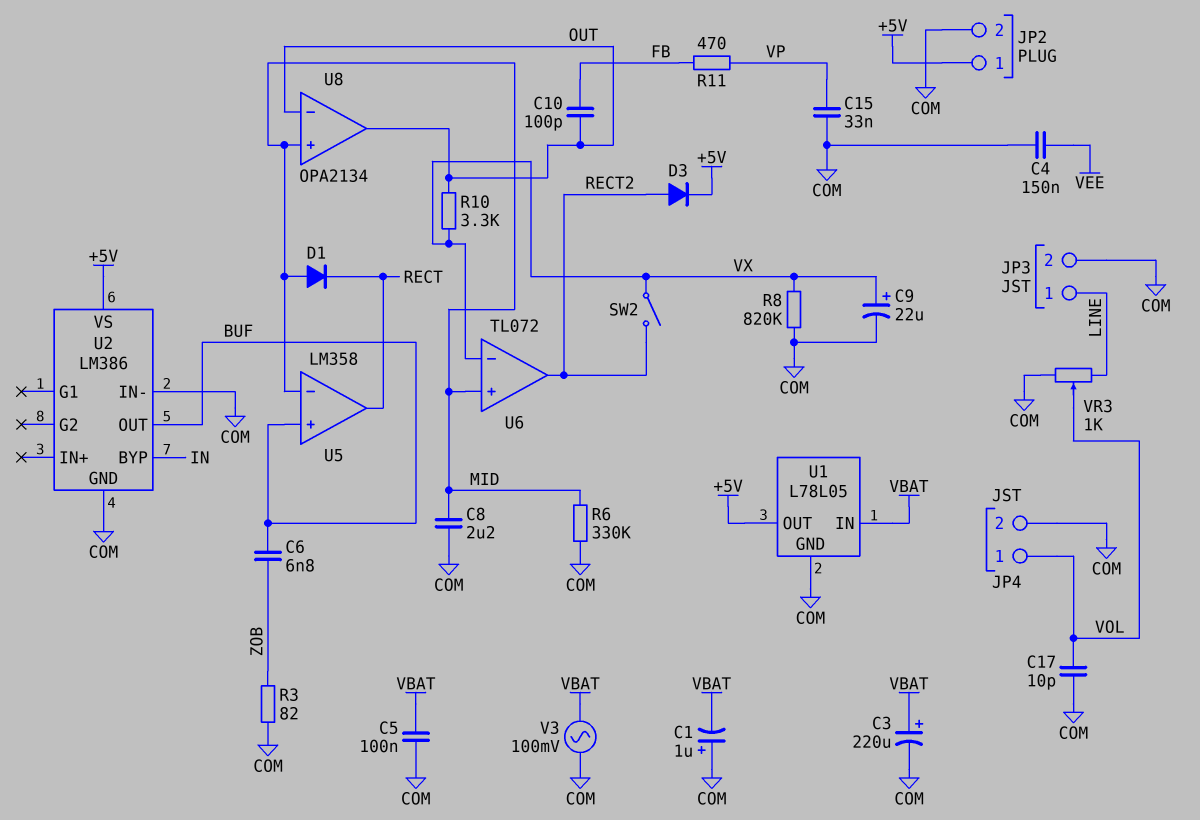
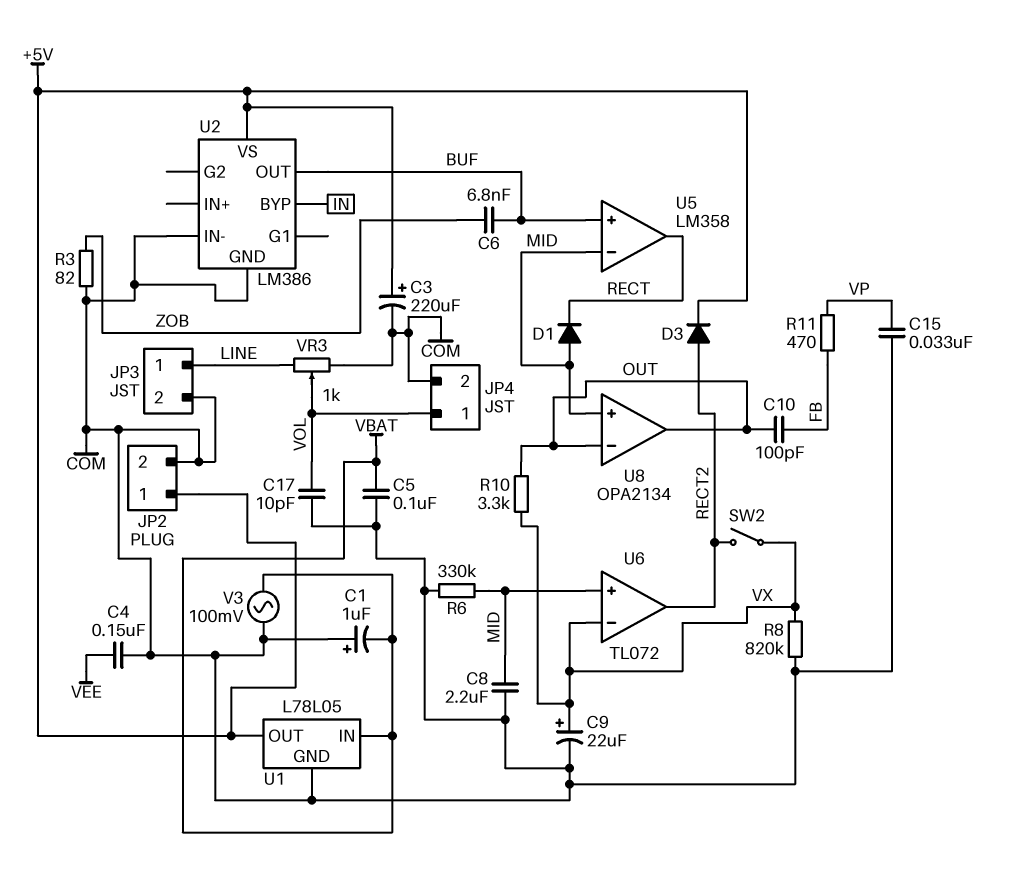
C3: 220uF (plus VBAT, minus COM) -> 220uF (plus +5V, minus COM)

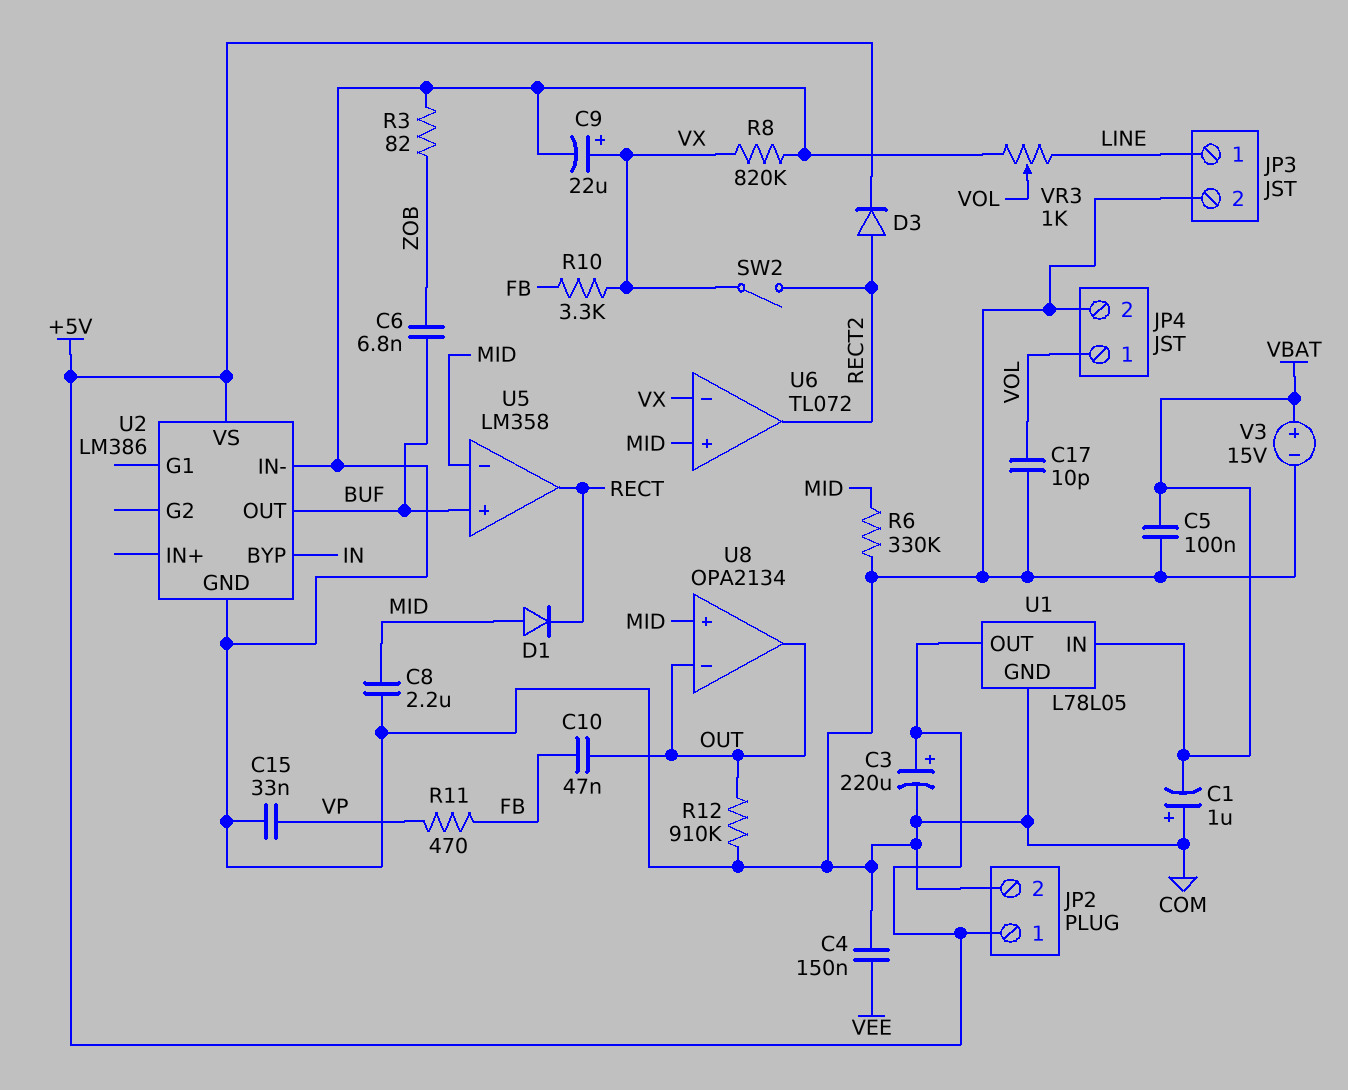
C10: 100pF (FB, OUT) -> 47nF (FB, OUT)
R10: 3.3k (OUT, VX) -> 3.3k (FB, VX)
R12: none -> 910k (COM, OUT)
V3: AC 100mV (COM, VBAT) -> 15V (plus VBAT, minus COM)

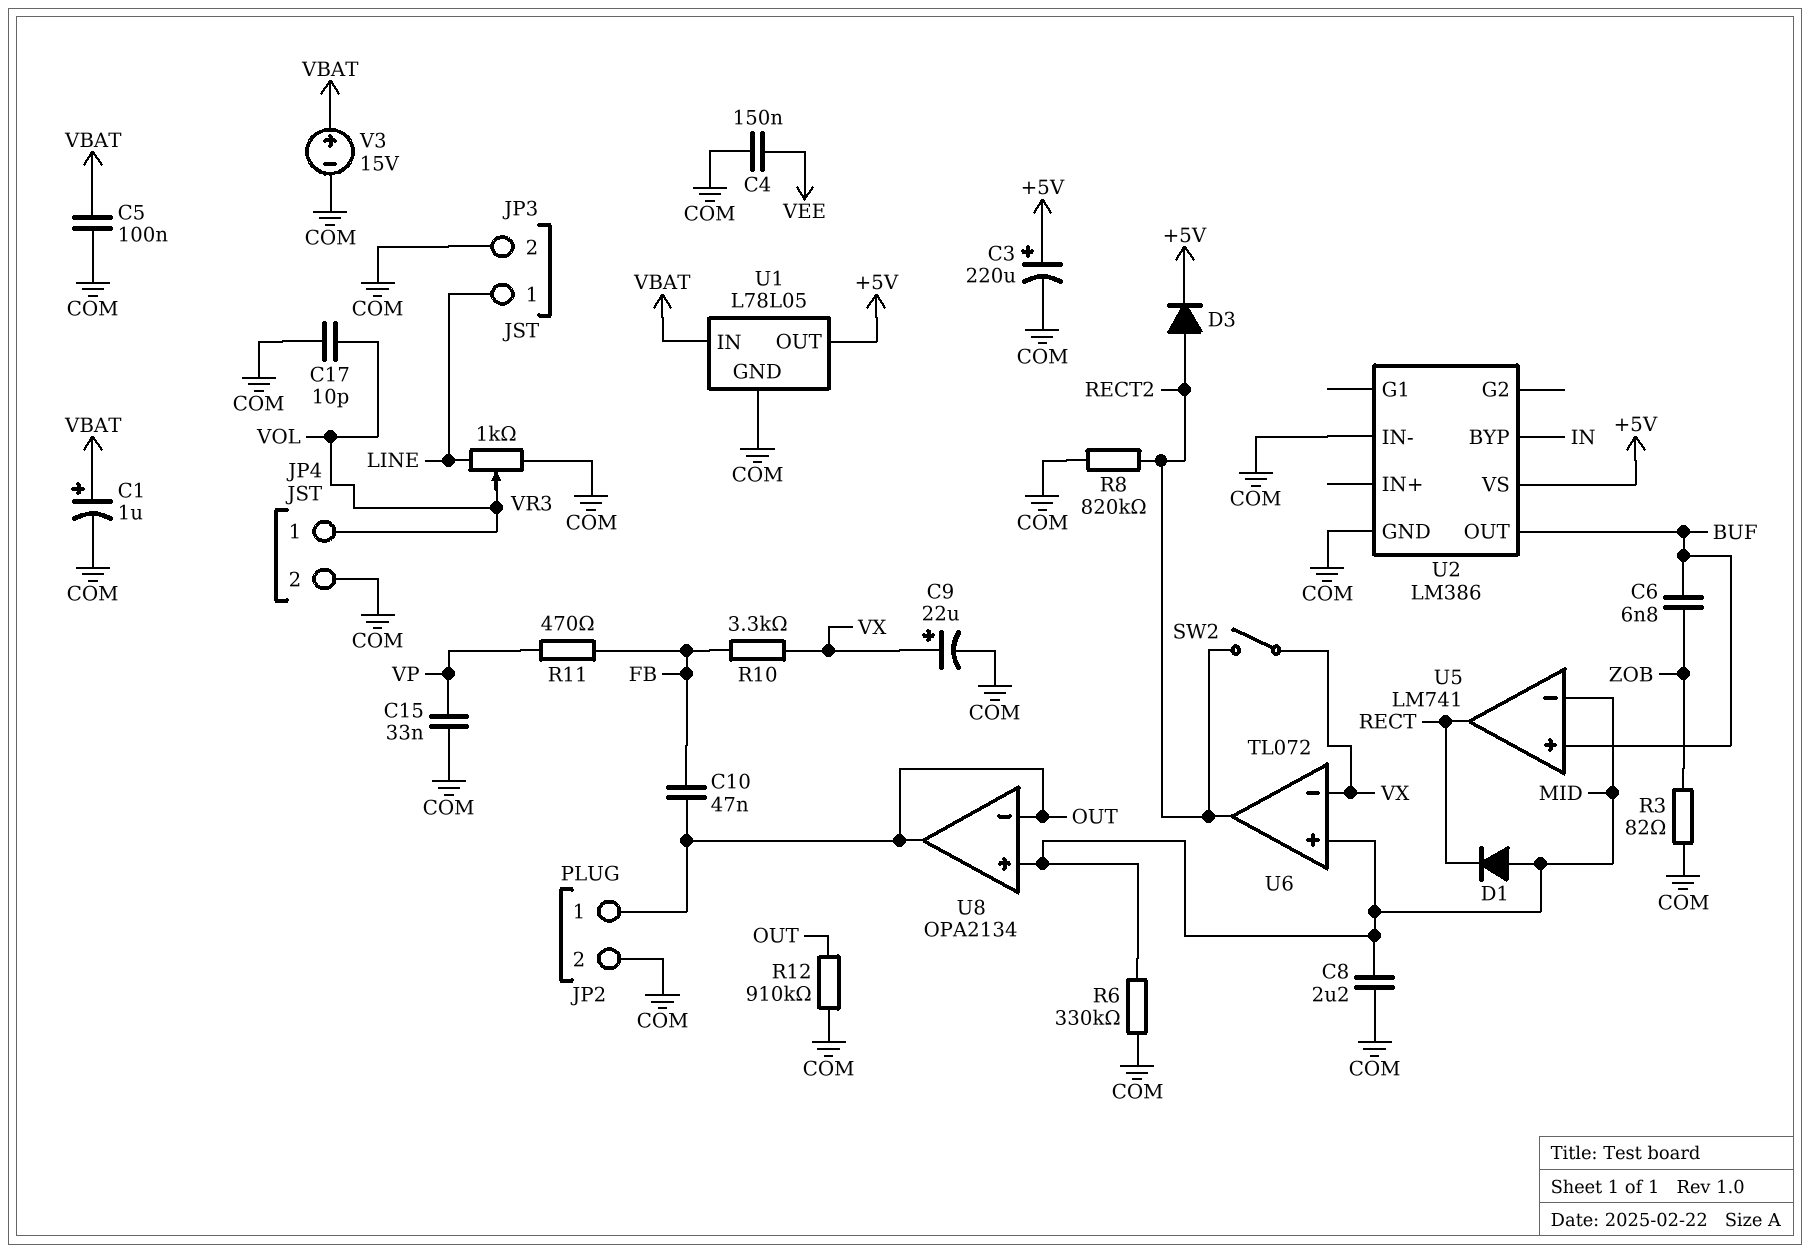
C1: 1uF (plus COM, minus VBAT) -> 1uF (plus VBAT, minus COM)
JP2 pin 1: +5V -> OUT
R8: 820k (COM, VX) -> 820k (COM, RECT2)
U5: LM358 -> LM741

